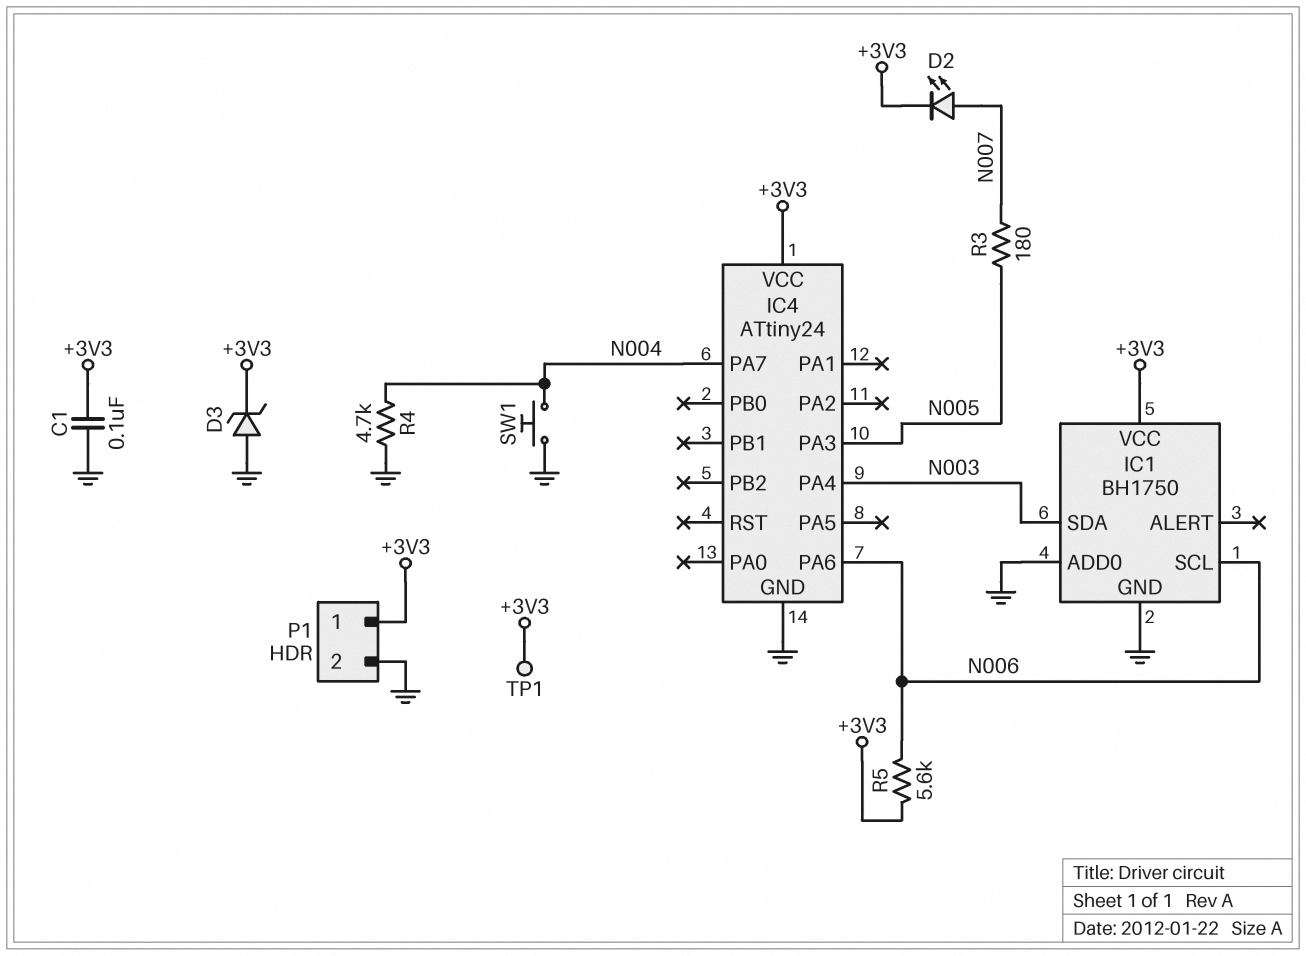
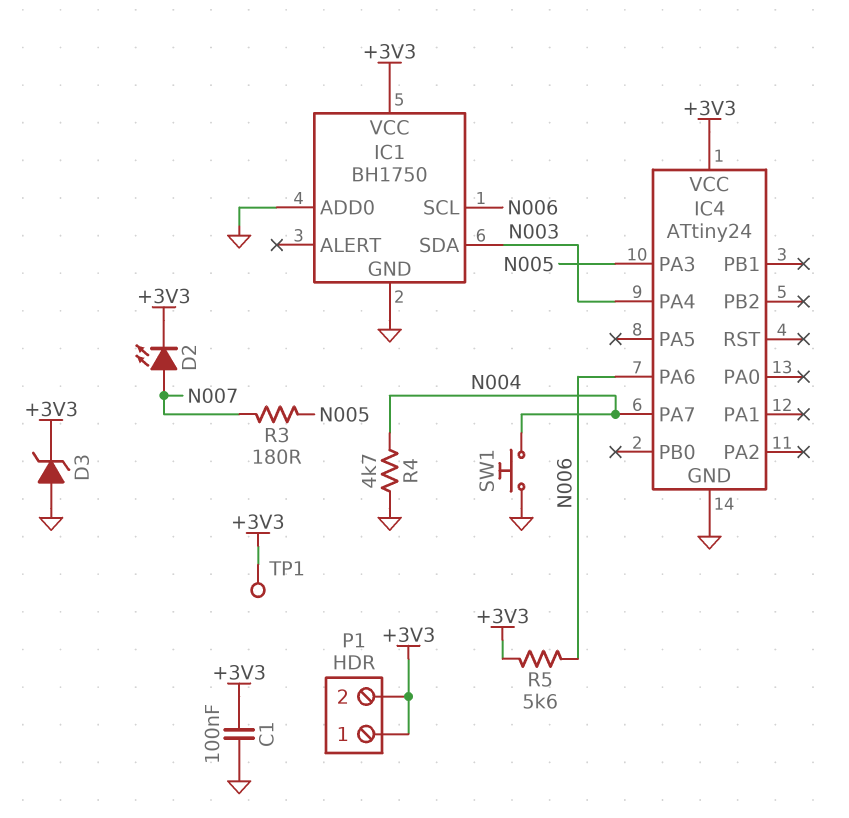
P1 pin 2: GND -> +3V3

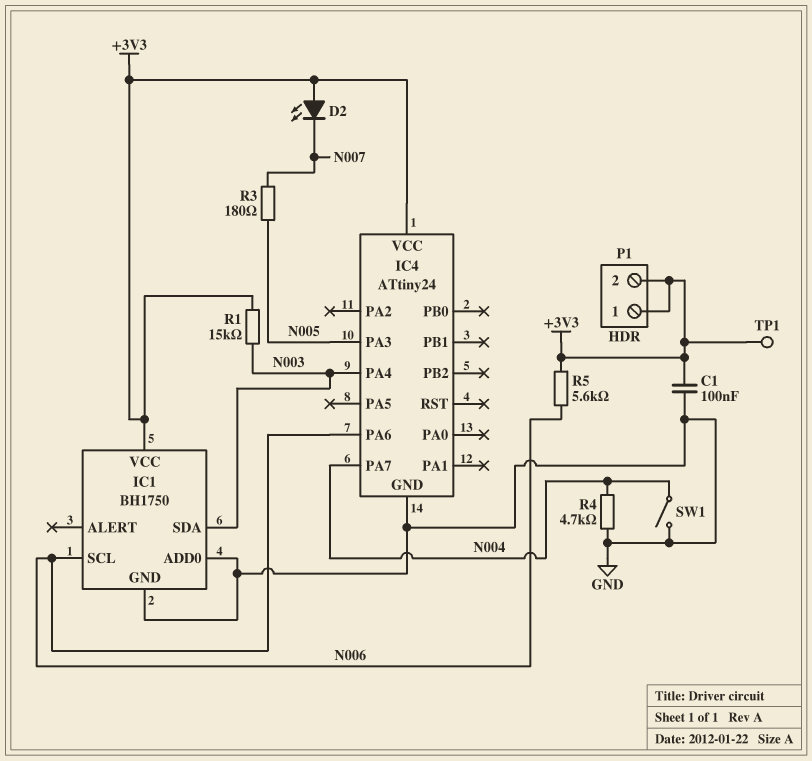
D2: LED (A N007, K +3V3) -> LED (A +3V3, K N007)
D3: zener (A GND, K +3V3) -> none
R1: none -> 15k (+3V3, N003)
SW1: button (GND, N004) -> switch (GND, N004)

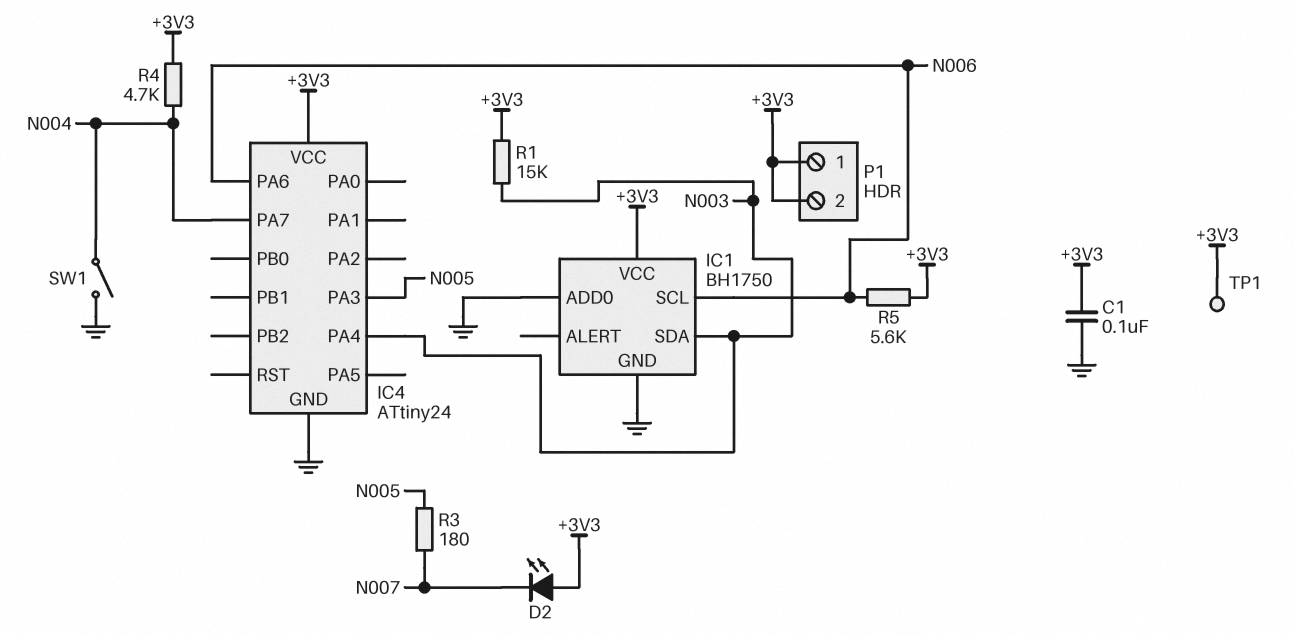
R4: 4.7k (GND, N004) -> 4.7k (+3V3, N004)

